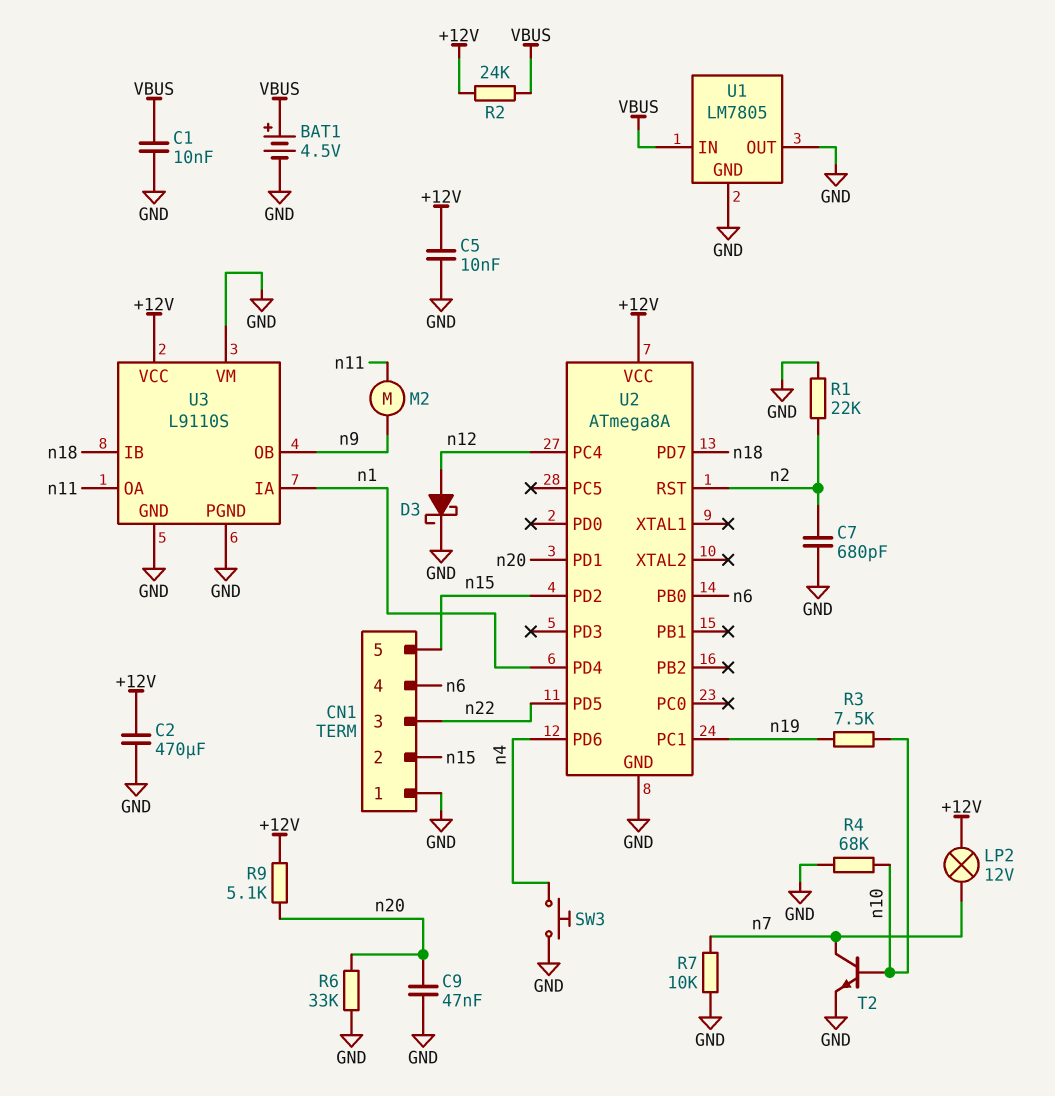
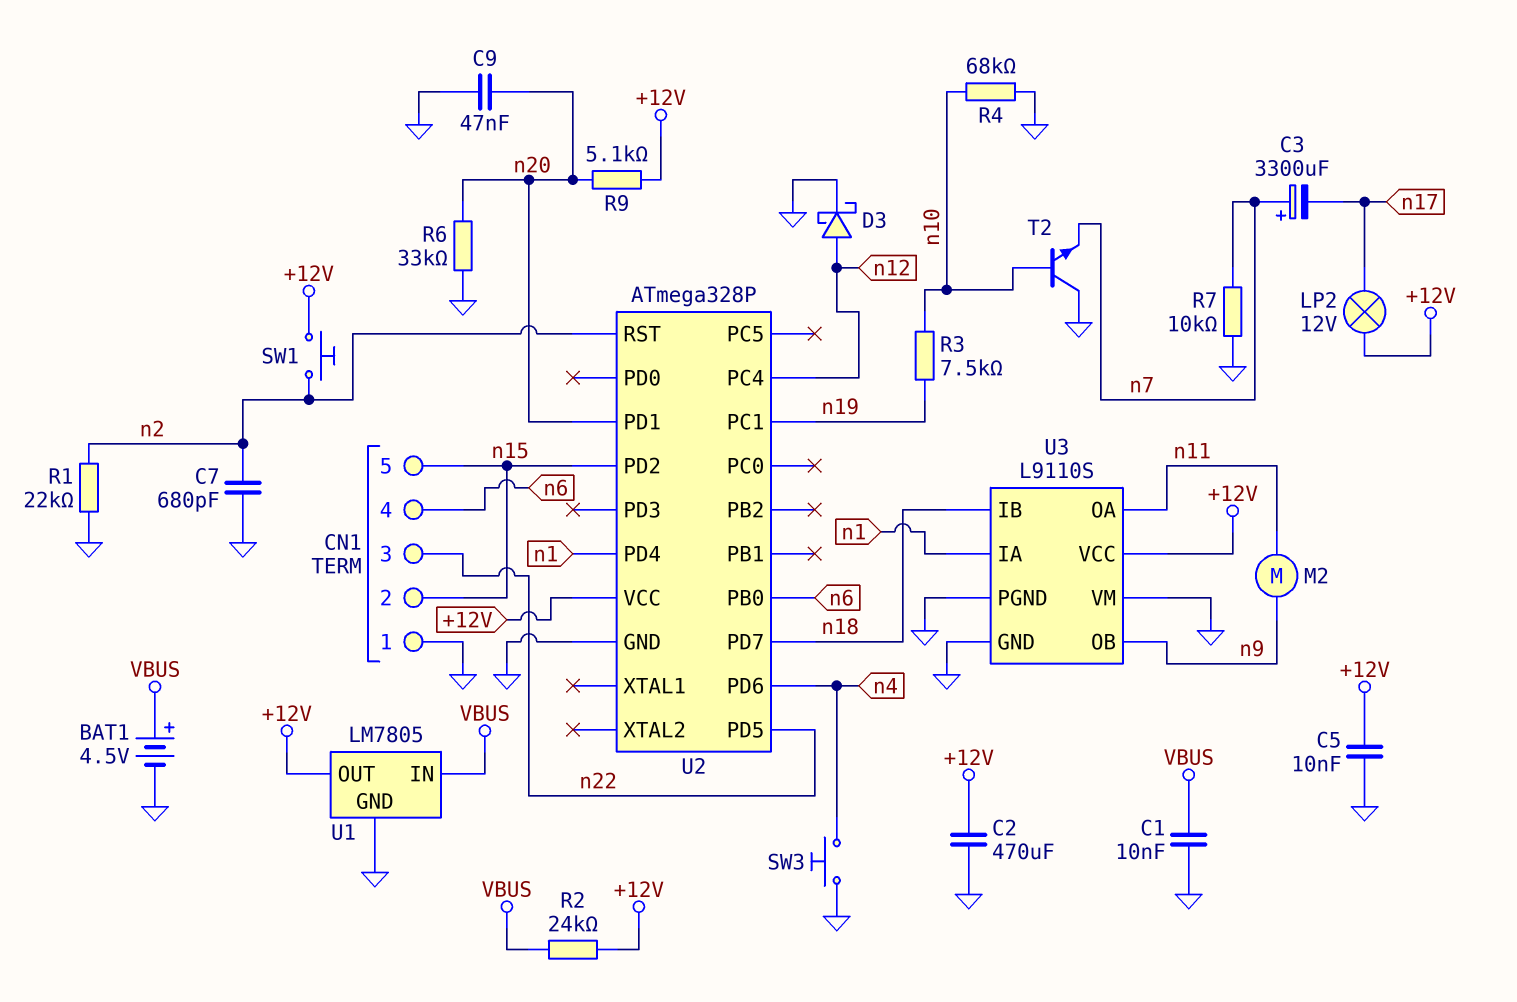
C3: none -> 3300uF (plus n7, minus n17)
LP2: lamp 12V (+12V, n7) -> lamp 12V (+12V, n17)
SW1: none -> button (+12V, n2)
T2: NPN (B n10, C n7, E GND) -> NPN (B n10, C GND, E n7)
U1 pin OUT: GND -> +12V
U2: ATmega8A -> ATmega328P

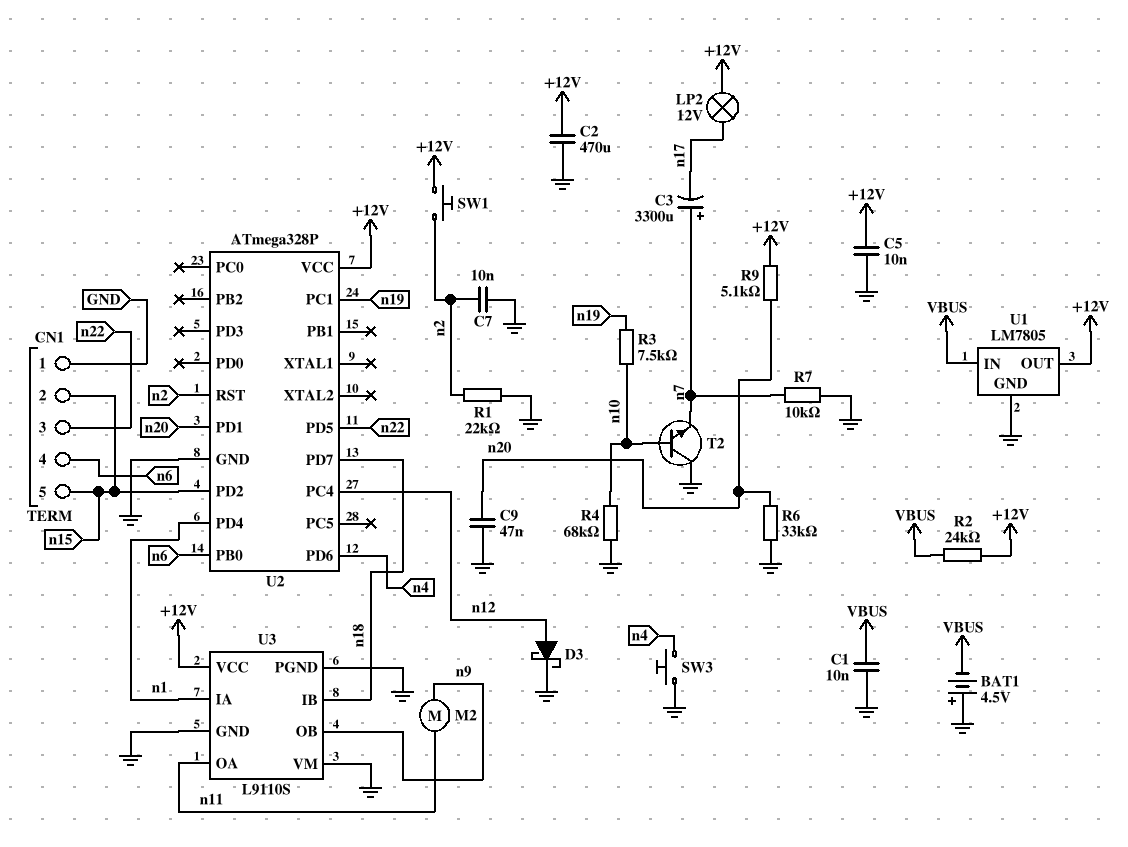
BAT1: 4.5V (plus VBUS, minus GND) -> 4.5V (plus GND, minus VBUS)
C7: 680pF (GND, n2) -> 10nF (GND, n2)

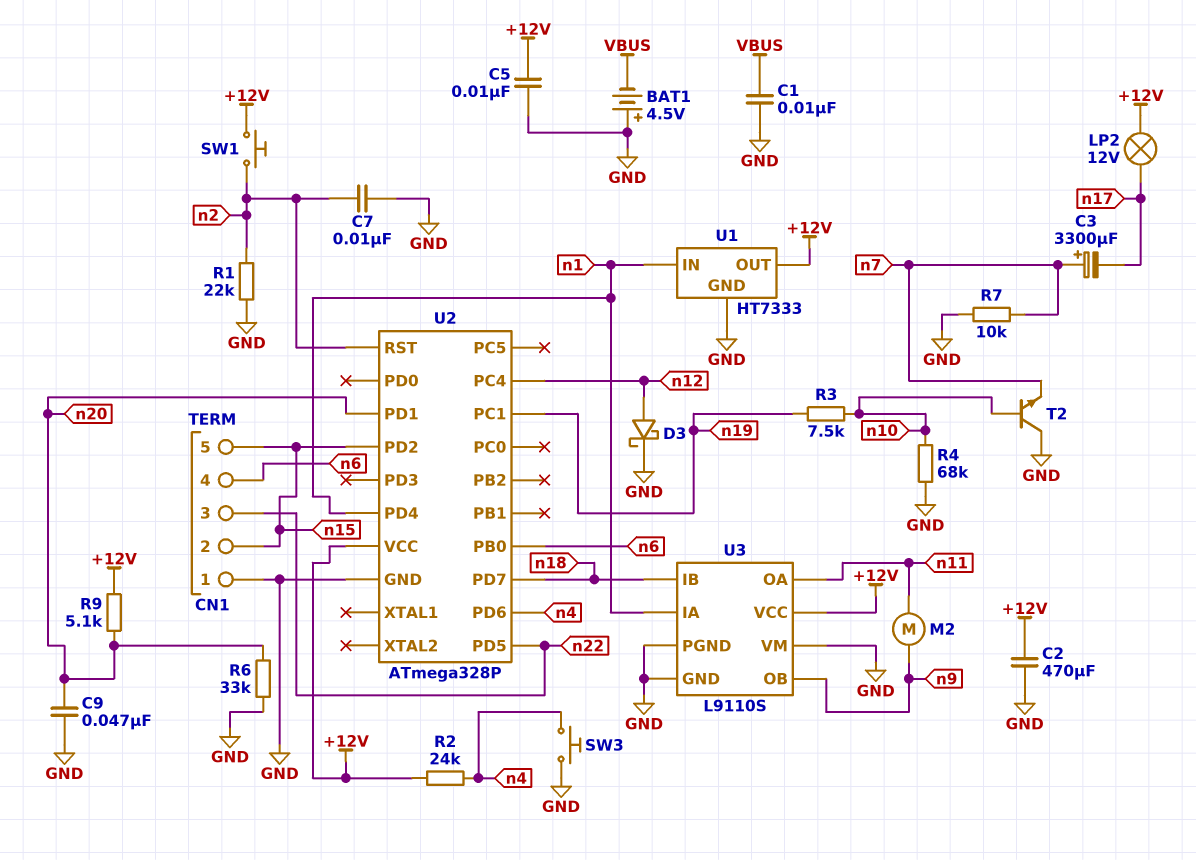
R2: 24k (+12V, VBUS) -> 24k (+12V, n4)
U1: LM7805 -> HT7333
U1 pin IN: VBUS -> n1

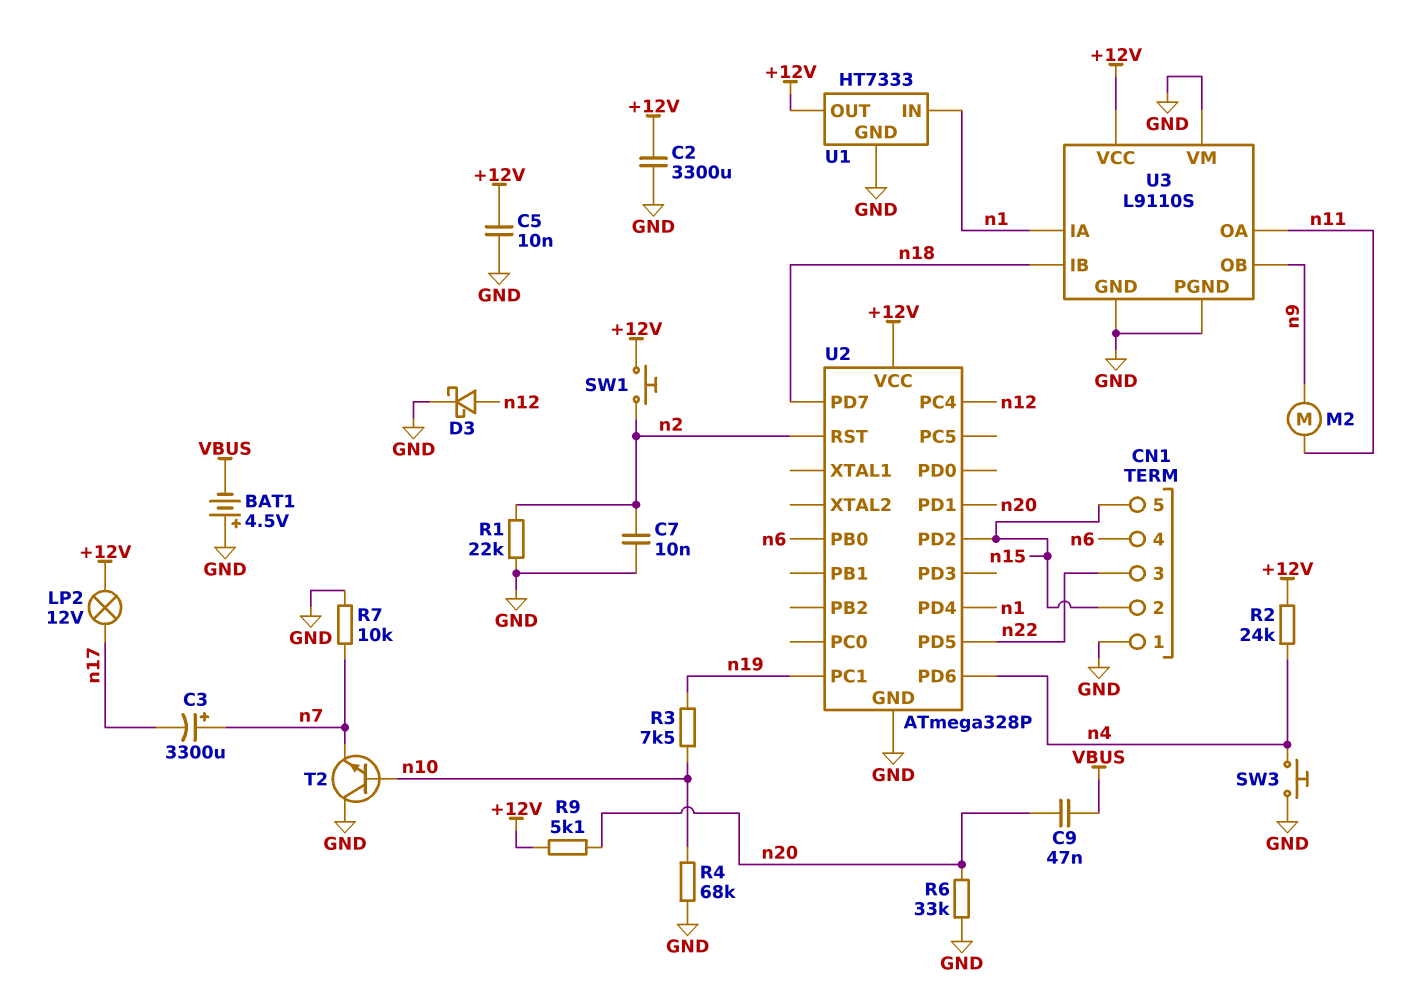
C1: 10nF (GND, VBUS) -> none
C2: 470uF (+12V, GND) -> 3300uF (+12V, GND)
C9: 47nF (GND, n20) -> 47nF (VBUS, n20)

